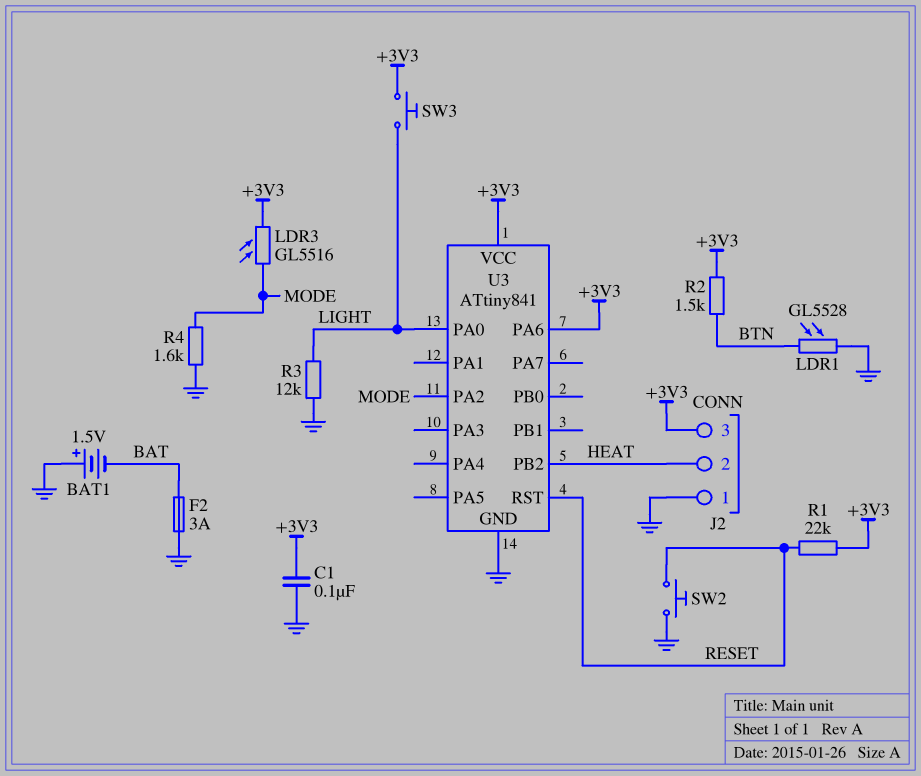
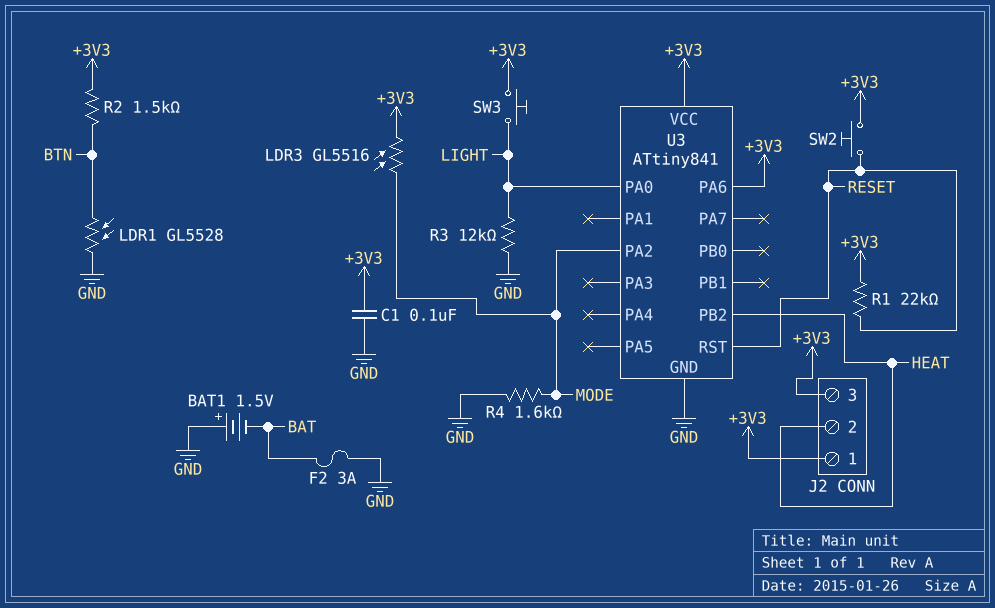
J2 pin 1: GND -> +3V3
SW2: button (GND, RESET) -> button (+3V3, RESET)

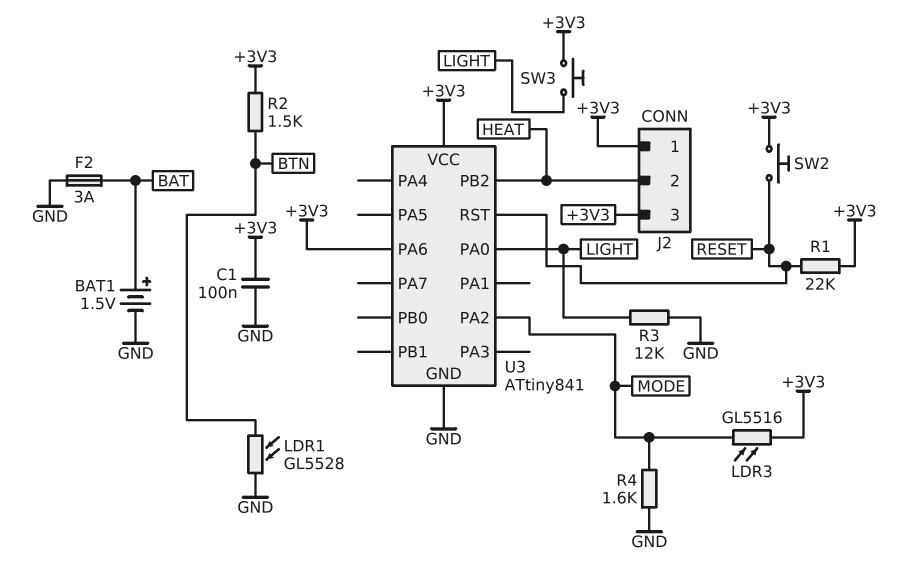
BAT1: 1.5V (plus GND, minus BAT) -> 1.5V (plus BAT, minus GND)

